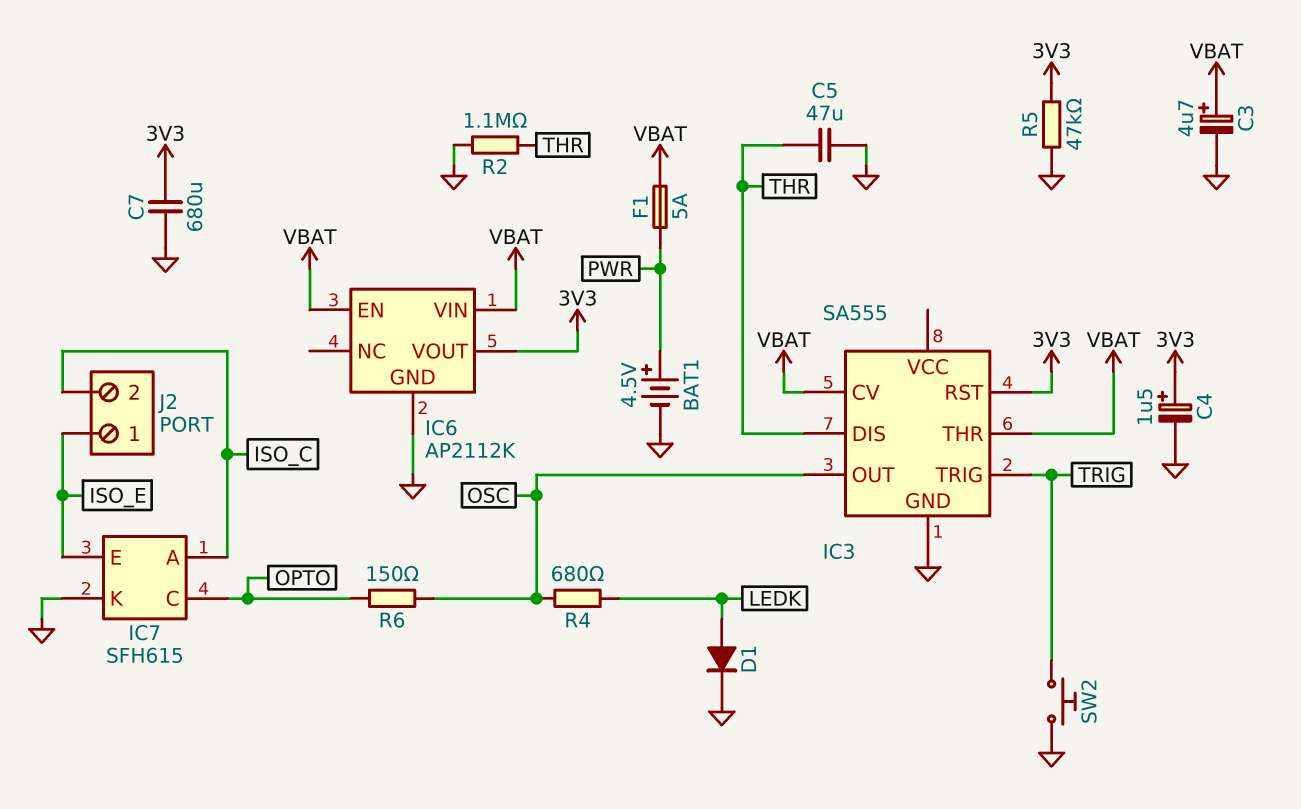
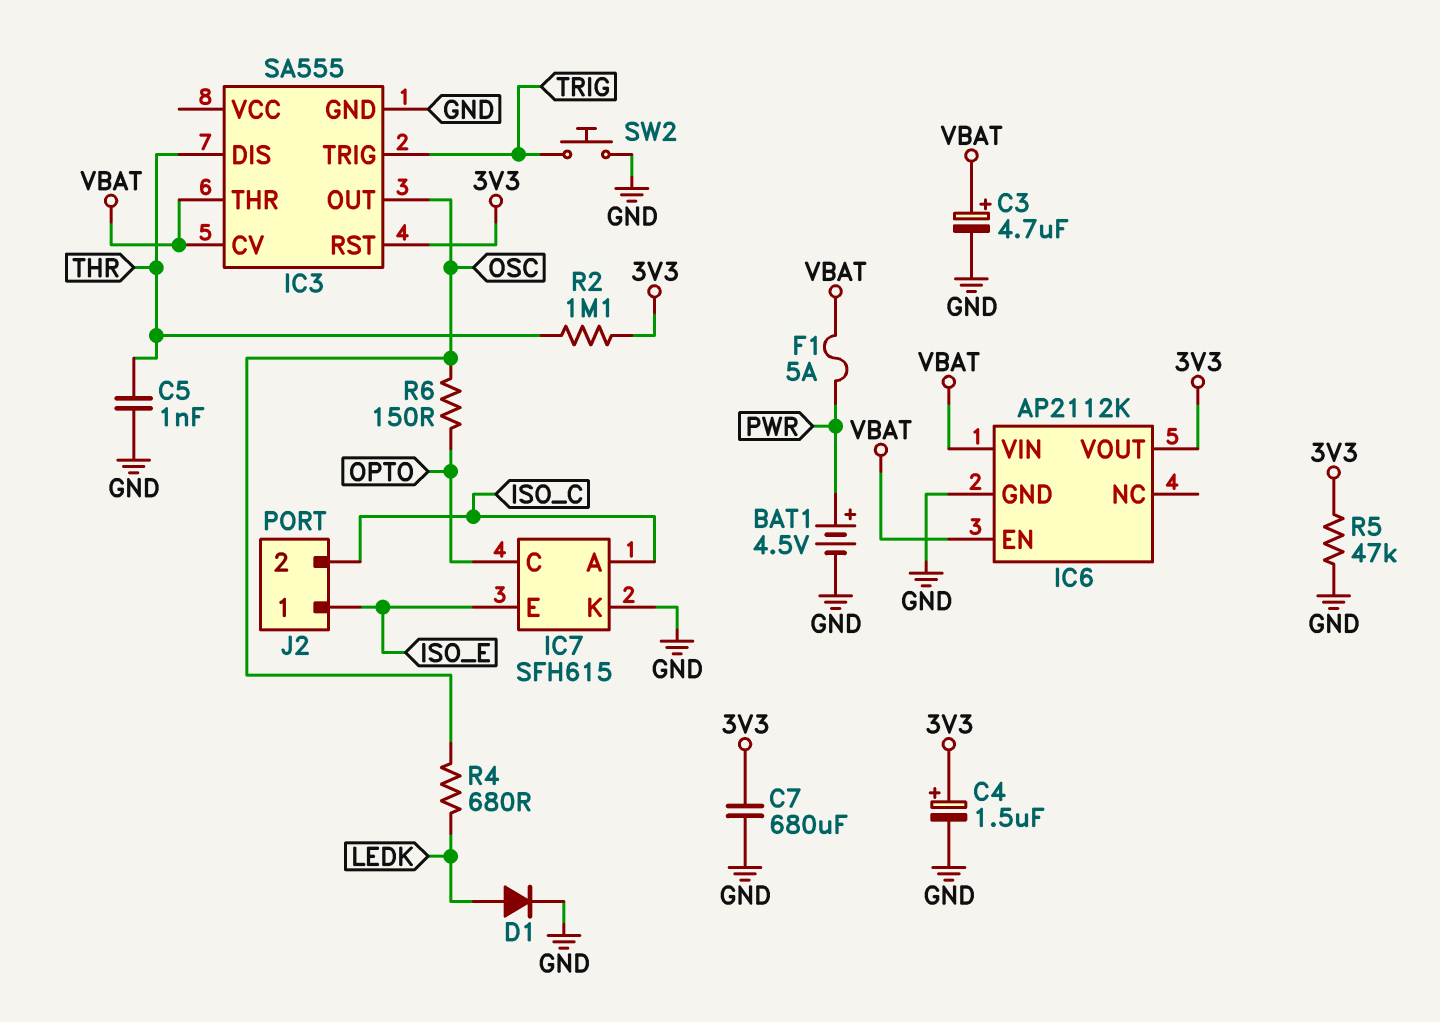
C5: 47uF (GND, THR) -> 1nF (GND, THR)
R2: 1.1M (GND, THR) -> 1.1M (3V3, THR)

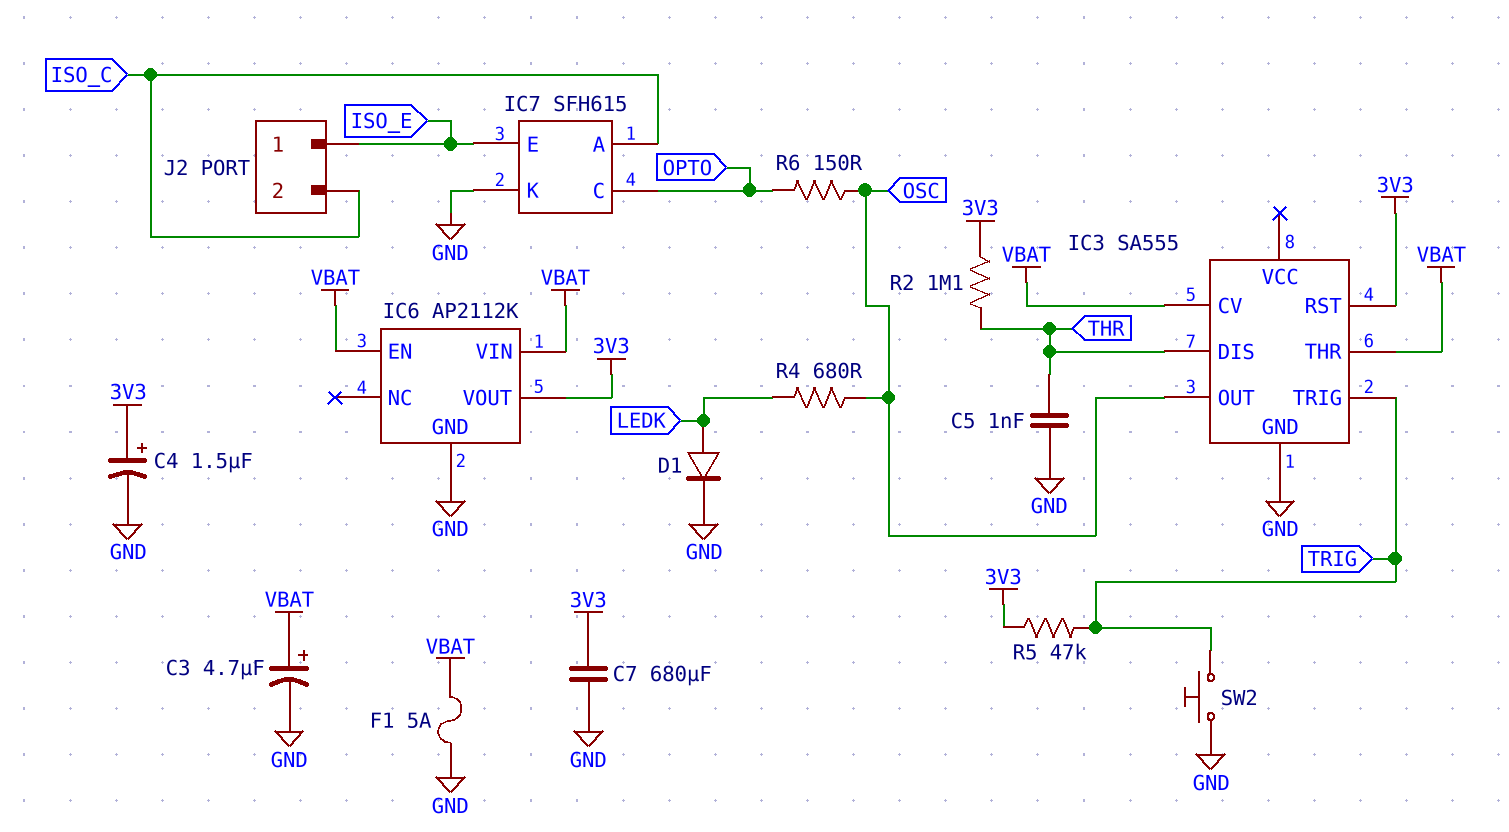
BAT1: 4.5V (plus PWR, minus GND) -> none
F1: 5A (PWR, VBAT) -> 5A (GND, VBAT)
R5: 47k (3V3, GND) -> 47k (3V3, TRIG)

